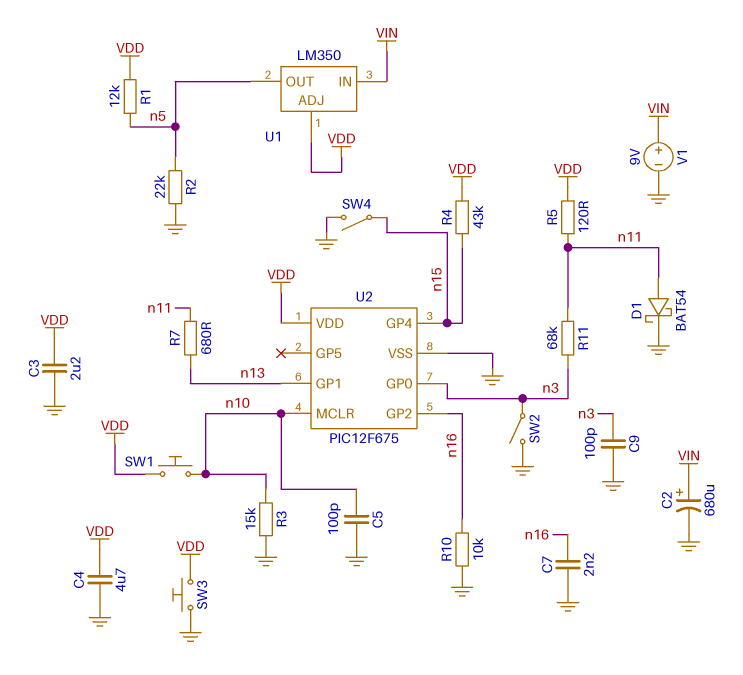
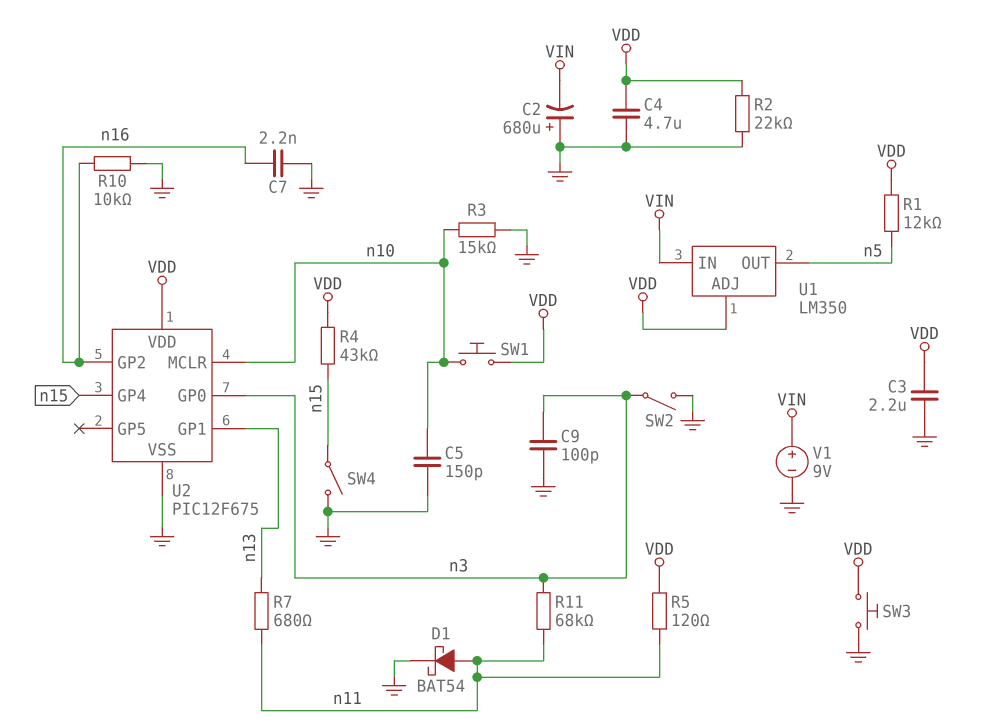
C2: 680uF (plus VIN, minus GND) -> 680uF (plus GND, minus VIN)
C5: 100pF (GND, n10) -> 150pF (GND, n10)
R2: 22k (GND, n5) -> 22k (GND, VDD)

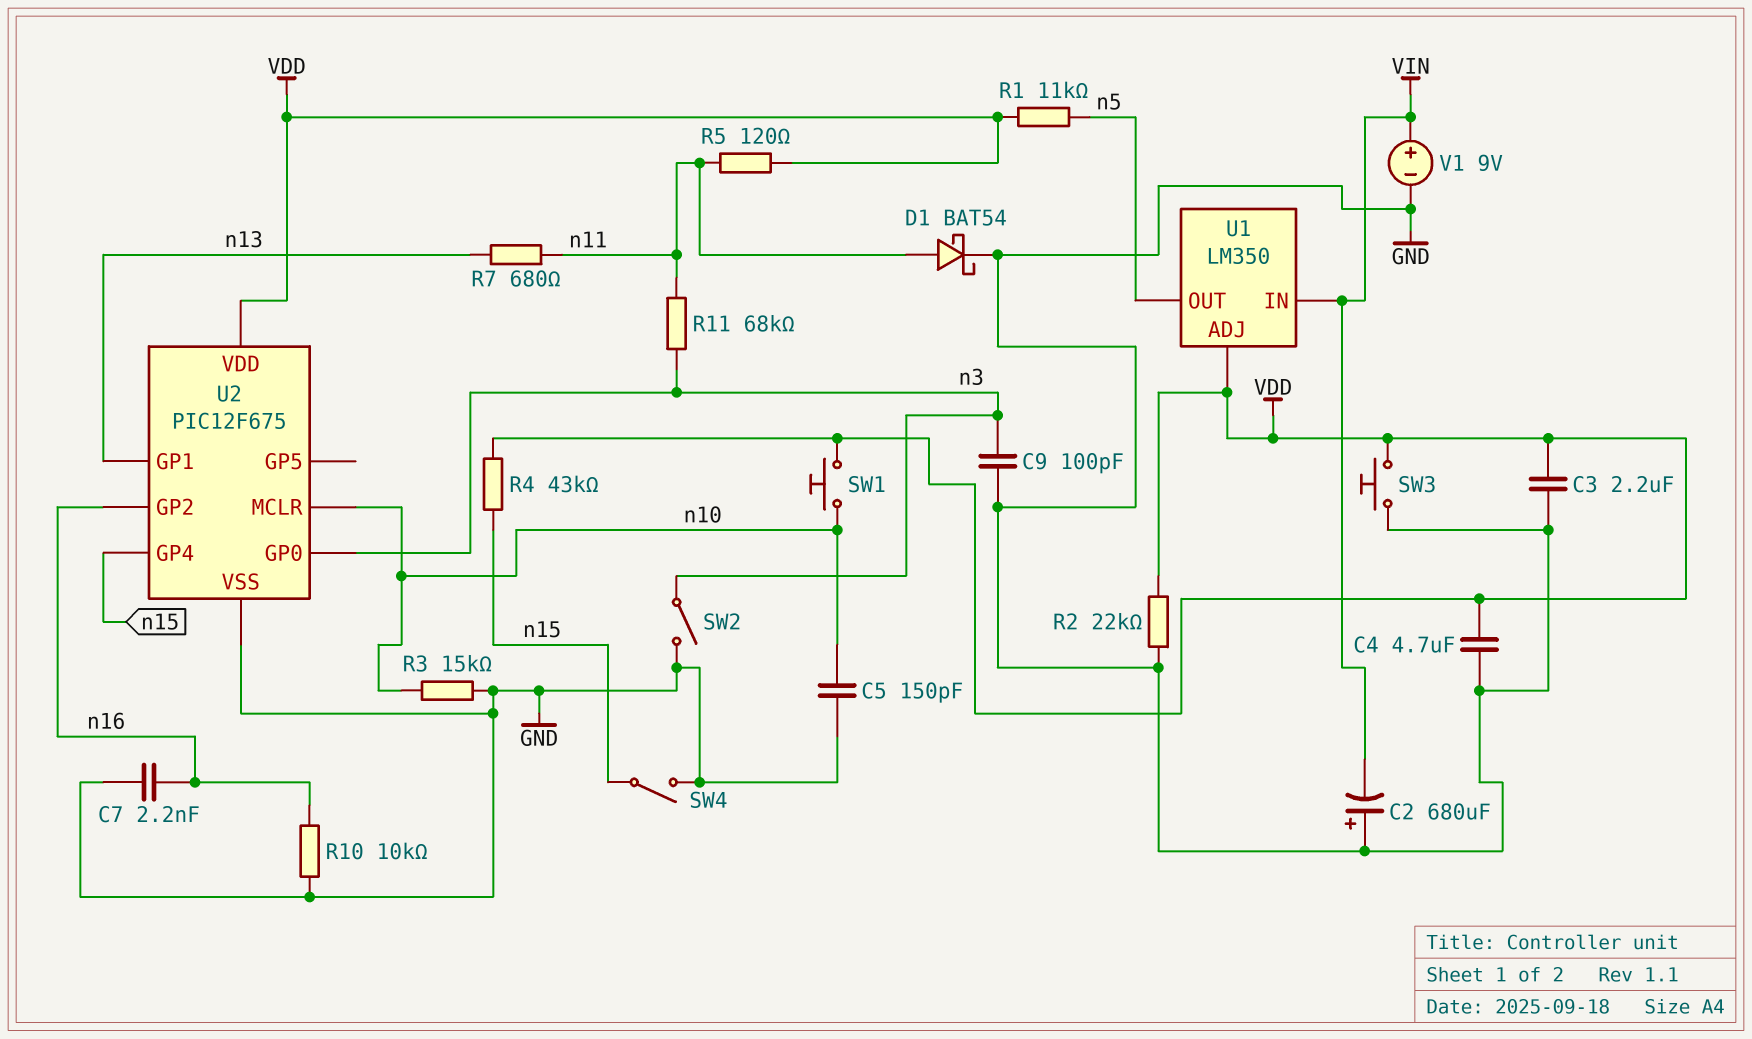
R1: 12k (VDD, n5) -> 11k (VDD, n5)

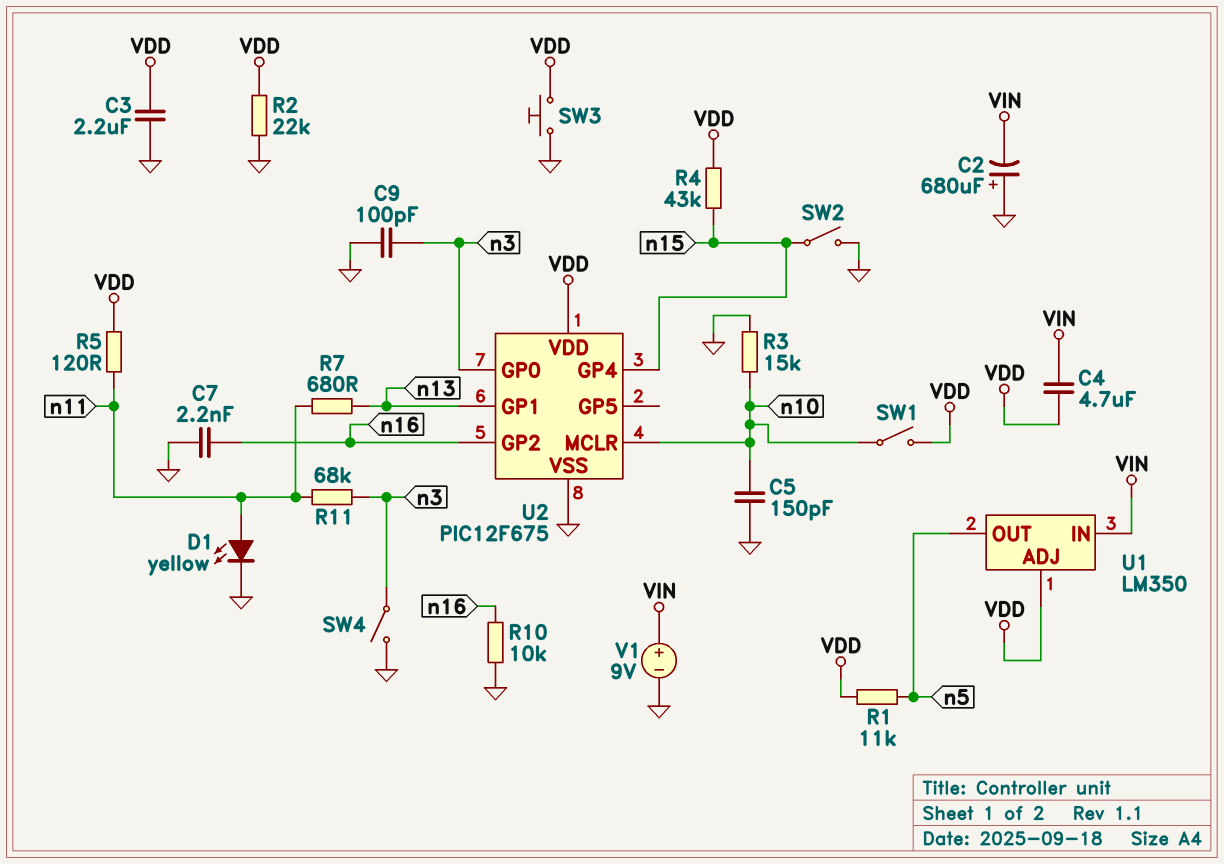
C4: 4.7uF (GND, VDD) -> 4.7uF (VDD, VIN)
D1: schottky BAT54 (A n11, K GND) -> LED yellow (A n11, K GND)
SW1: button (VDD, n10) -> switch (VDD, n10)
SW2: switch (GND, n3) -> switch (GND, n15)
SW4: switch (GND, n15) -> switch (GND, n3)

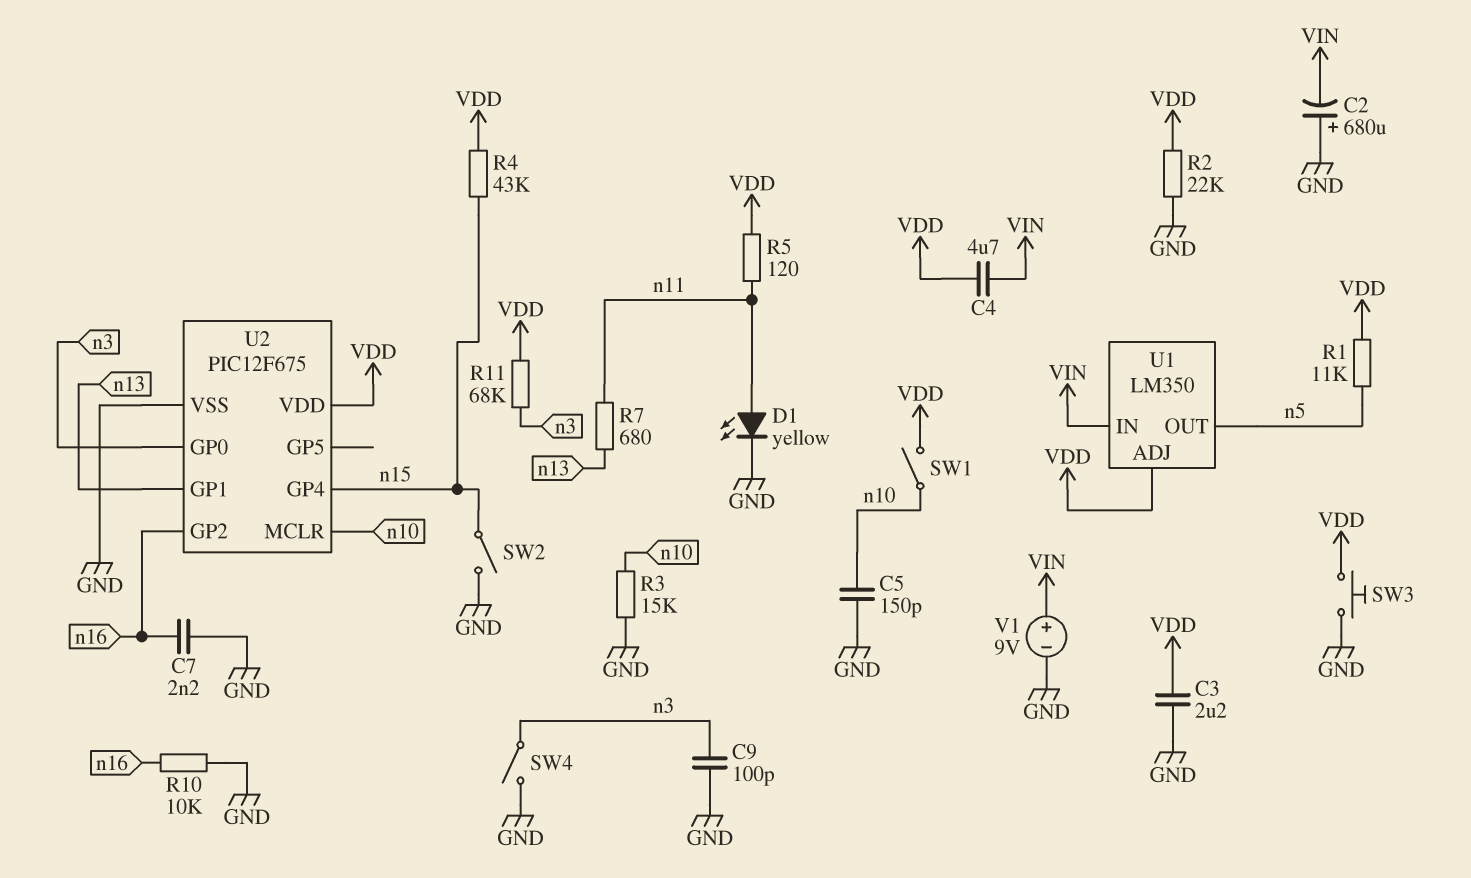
R11: 68k (n3, n11) -> 68k (VDD, n3)

